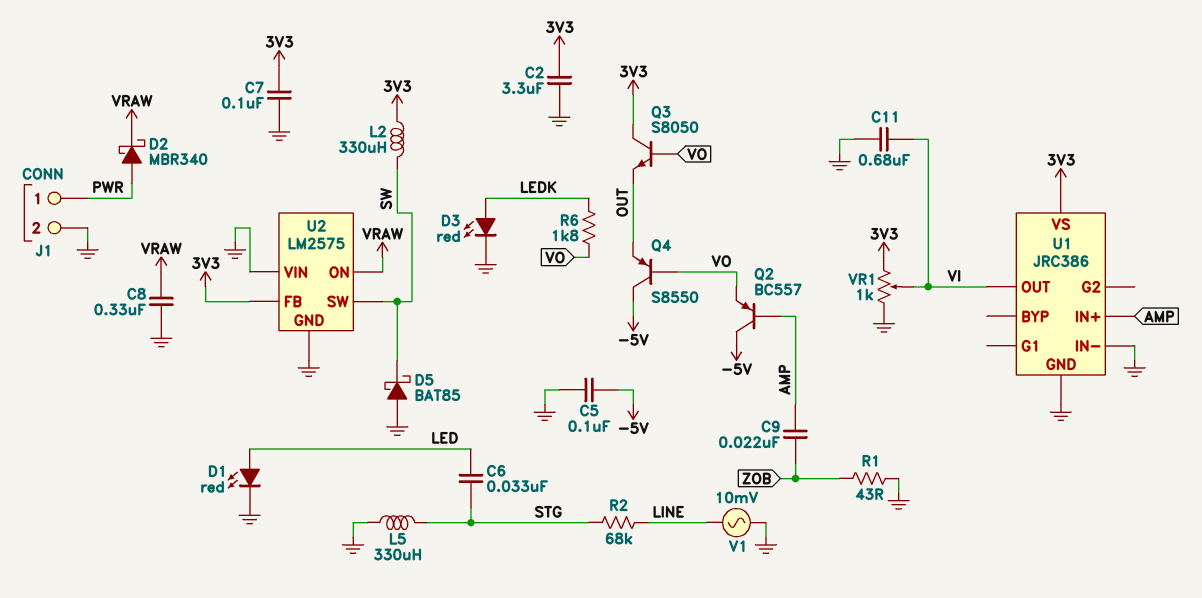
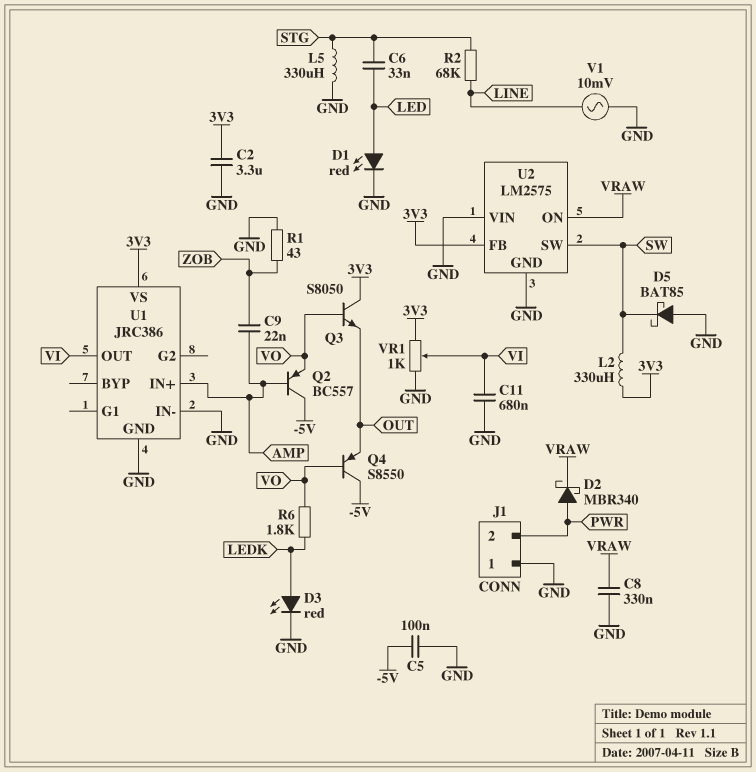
C7: 100nF (3V3, GND) -> none
J1 pin 1: PWR -> GND
J1 pin 2: GND -> PWR

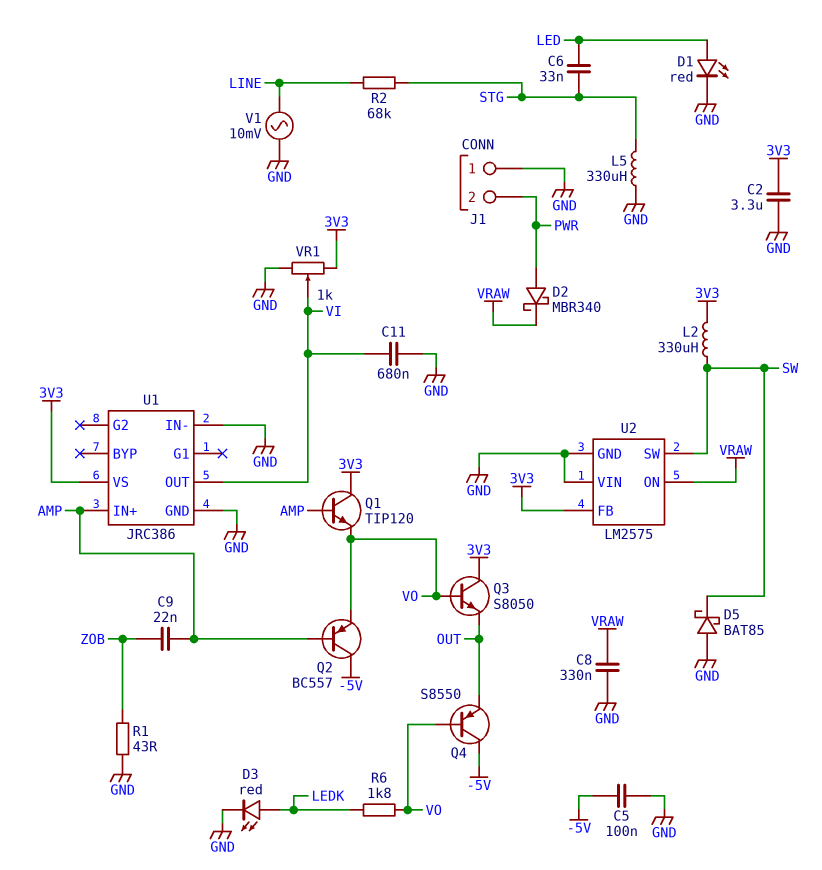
Q1: none -> NPN TIP120 (B AMP, C 3V3, E VO)

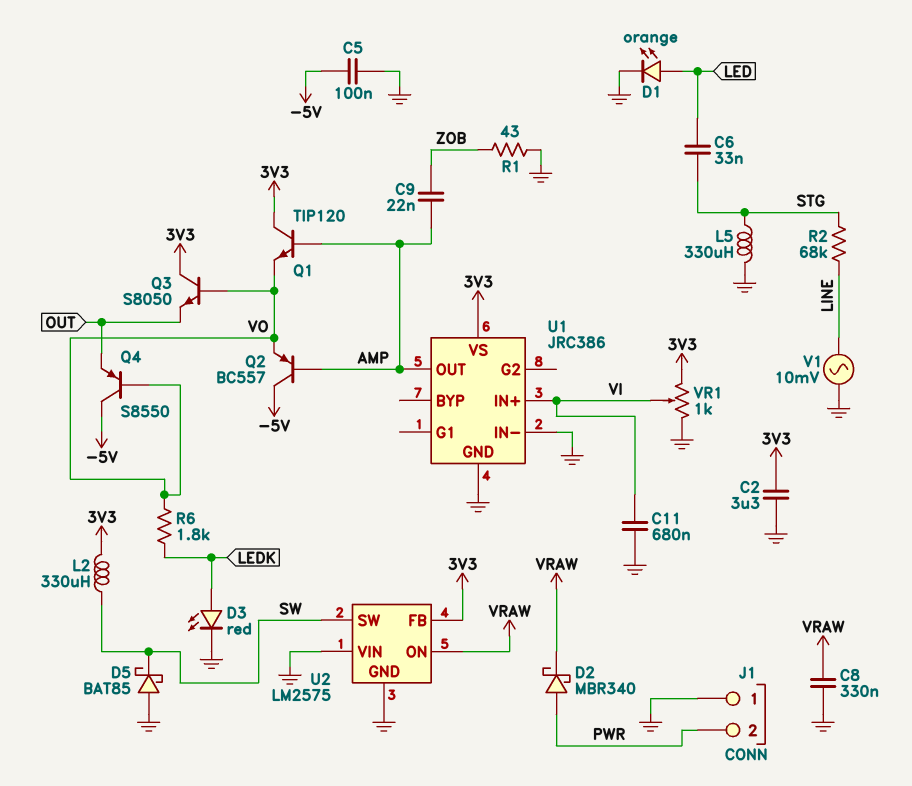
D1: LED red (A LED, K GND) -> LED orange (A LED, K GND)
U1 pin IN+: AMP -> VI
U1 pin OUT: VI -> AMP

